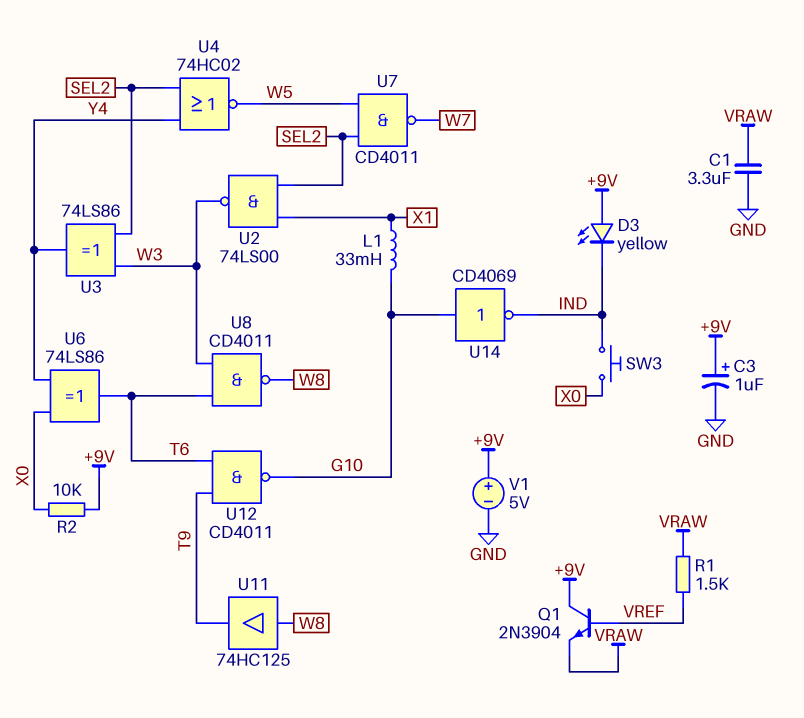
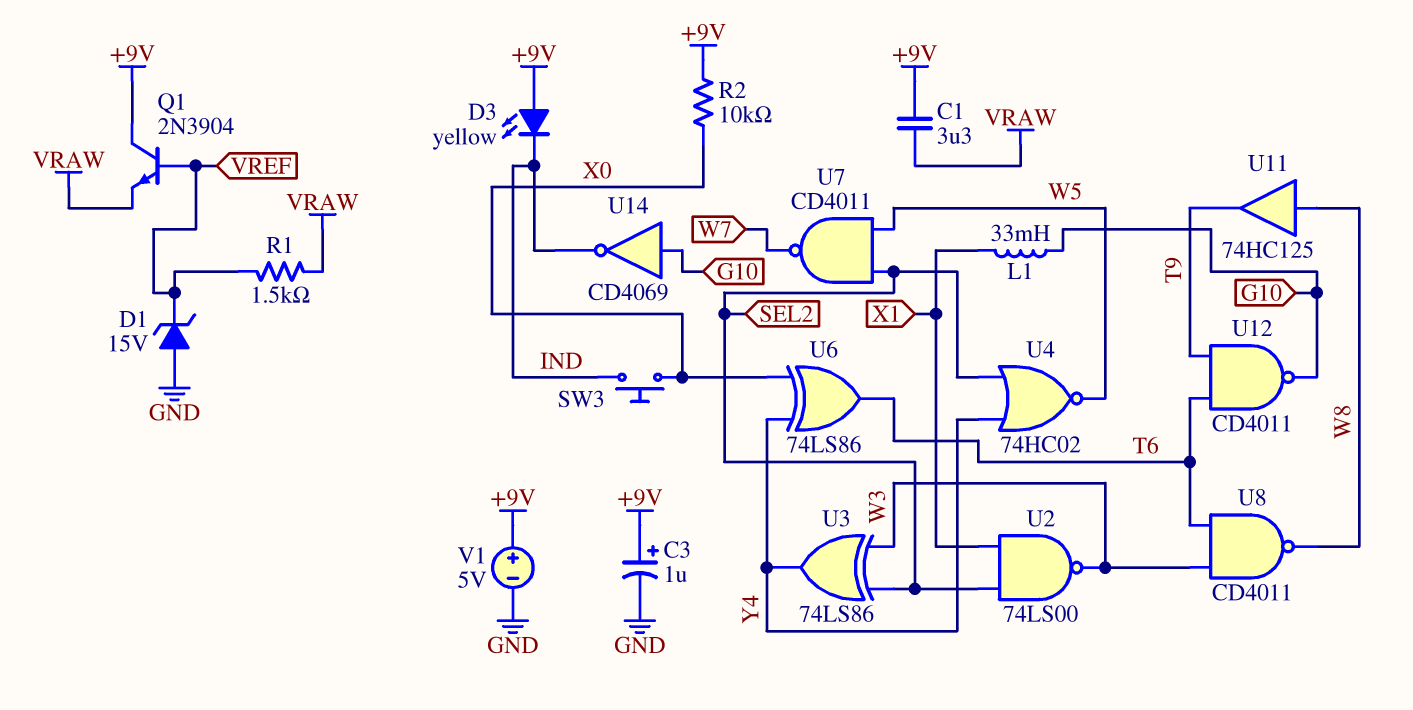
C1: 3.3uF (GND, VRAW) -> 3.3uF (+9V, VRAW)
D1: none -> zener 15V (A GND, K VREF)

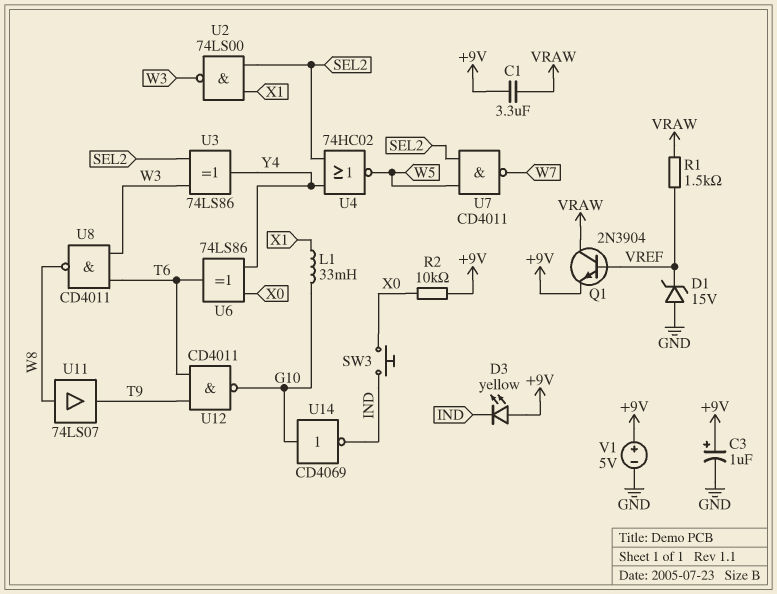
Q1: NPN 2N3904 (B VREF, C +9V, E VRAW) -> NPN 2N3904 (B VREF, C VRAW, E +9V)
U11: buffer 74HC125 (in W8, out T9) -> buffer 74LS07 (in W8, out T9)

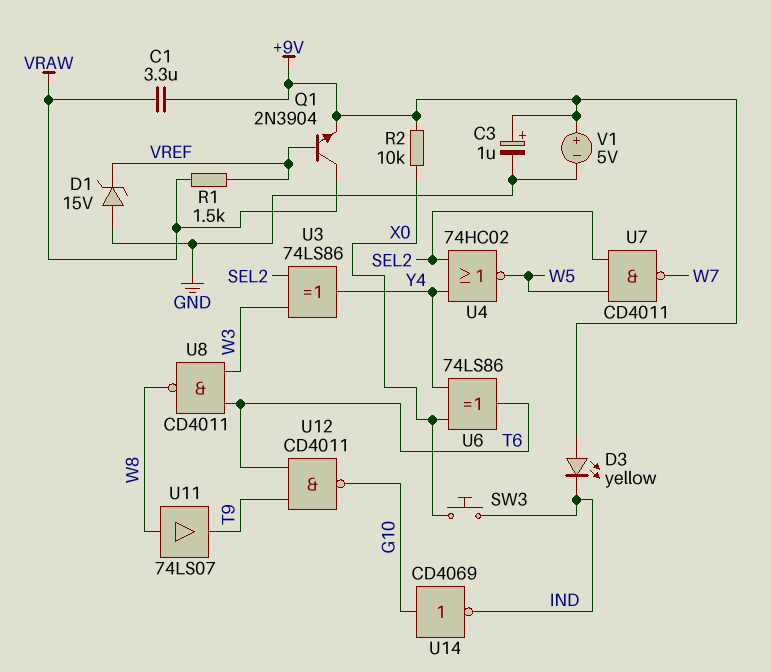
L1: 33mH (G10, X1) -> none
U2: NAND 74LS00 (in SEL2, in X1, out W3) -> none

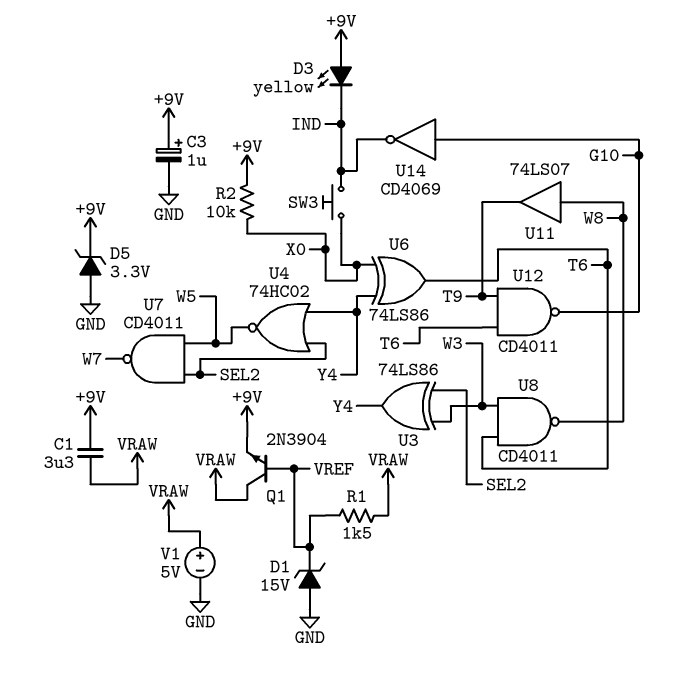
D5: none -> zener 3.3V (A GND, K +9V)
V1: 5V (plus +9V, minus GND) -> 5V (plus VRAW, minus GND)

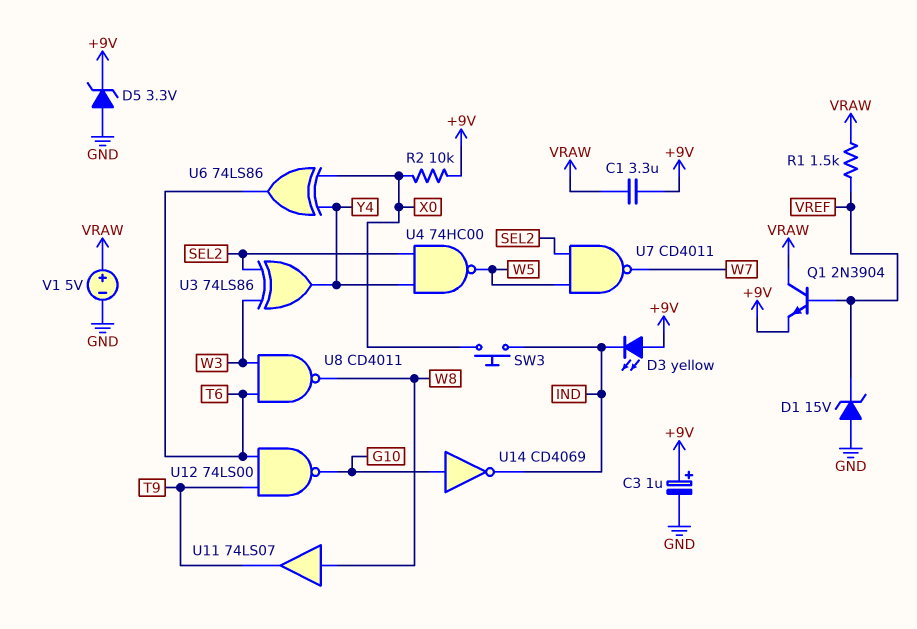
U4: NOR 74HC02 (in SEL2, in Y4, out W5) -> NAND 74HC00 (in SEL2, in Y4, out W5)
U12: NAND CD4011 (in T6, in T9, out G10) -> NAND 74LS00 (in T6, in T9, out G10)

